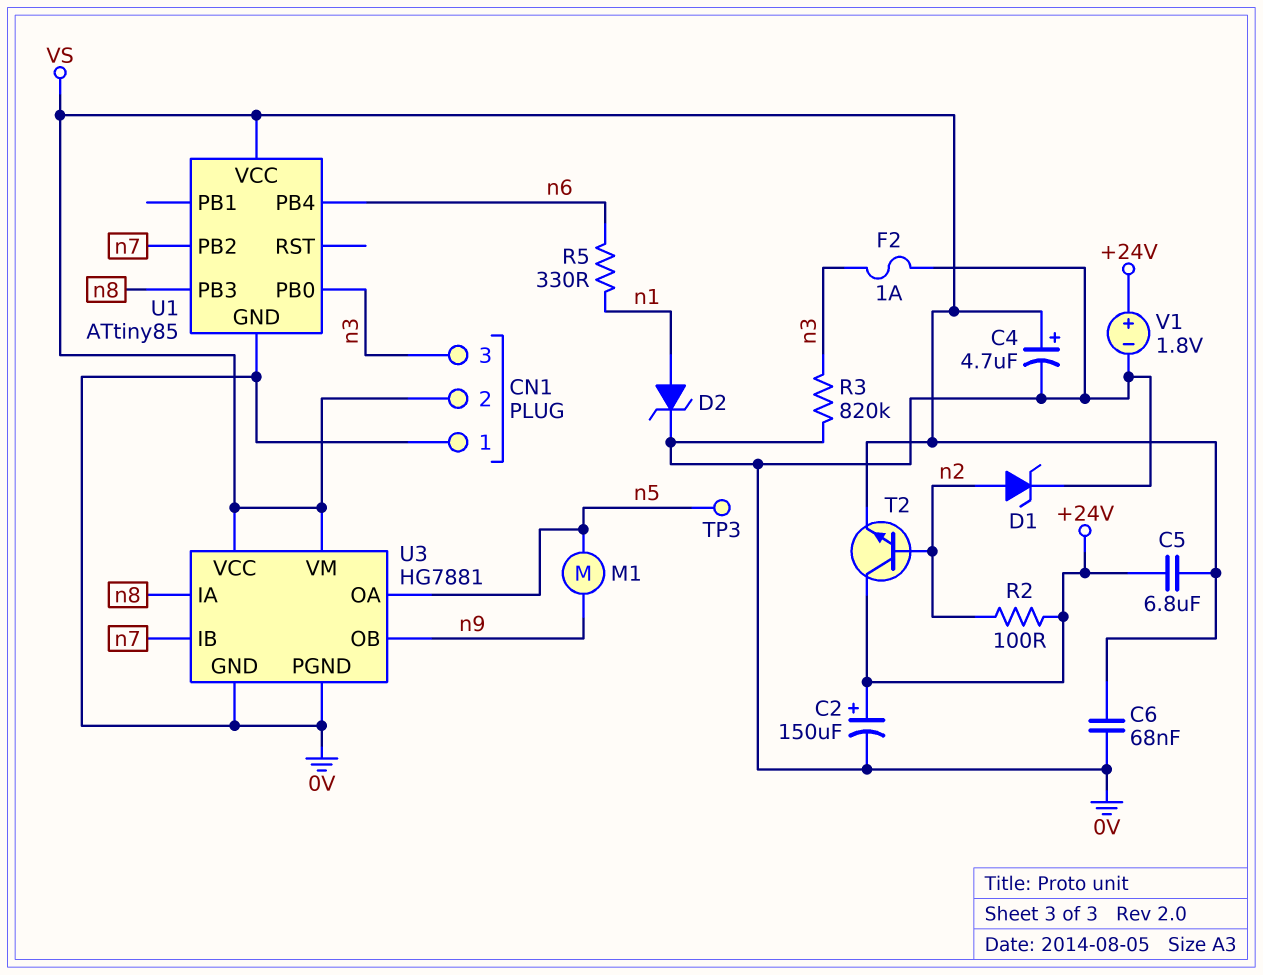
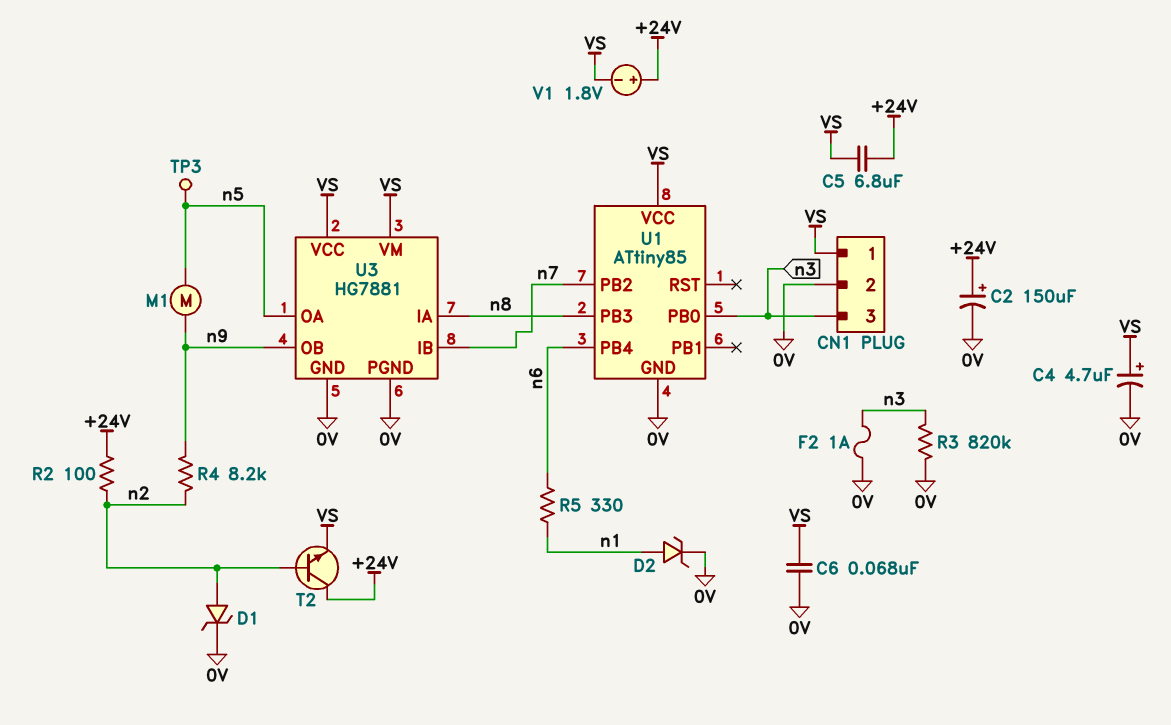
CN1 pin 1: 0V -> VS
CN1 pin 2: VS -> 0V
R4: none -> 8.2k (n2, n9)
V1: 1.8V (plus +24V, minus 0V) -> 1.8V (plus +24V, minus VS)

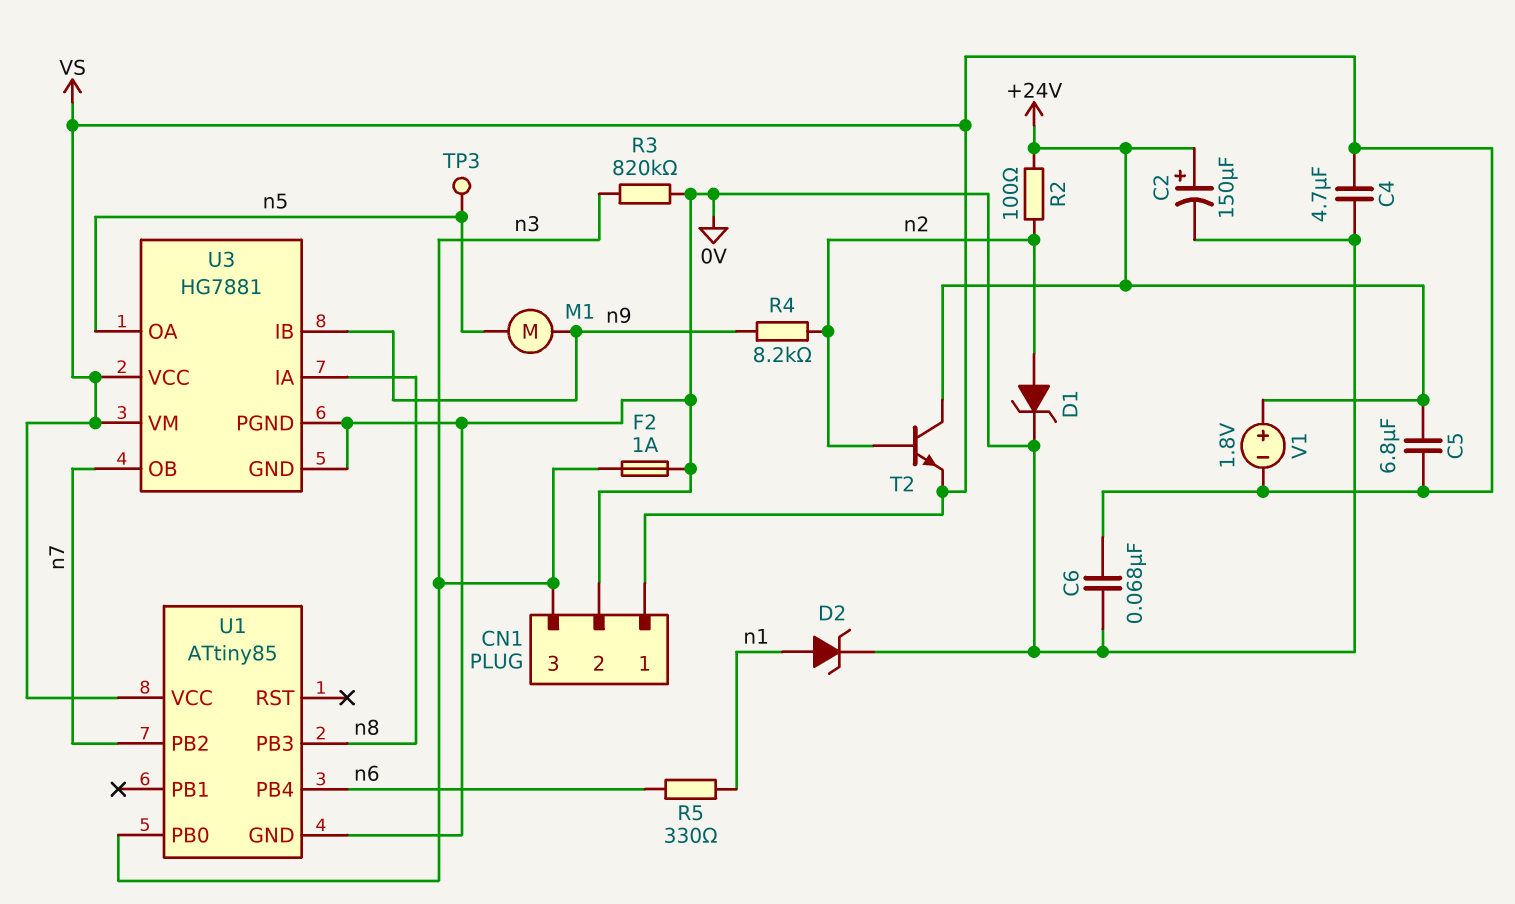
C4: 4.7uF (plus VS, minus 0V) -> 4.7uF (0V, VS)
U3 pin IB: n7 -> n9
U3 pin OB: n9 -> n7

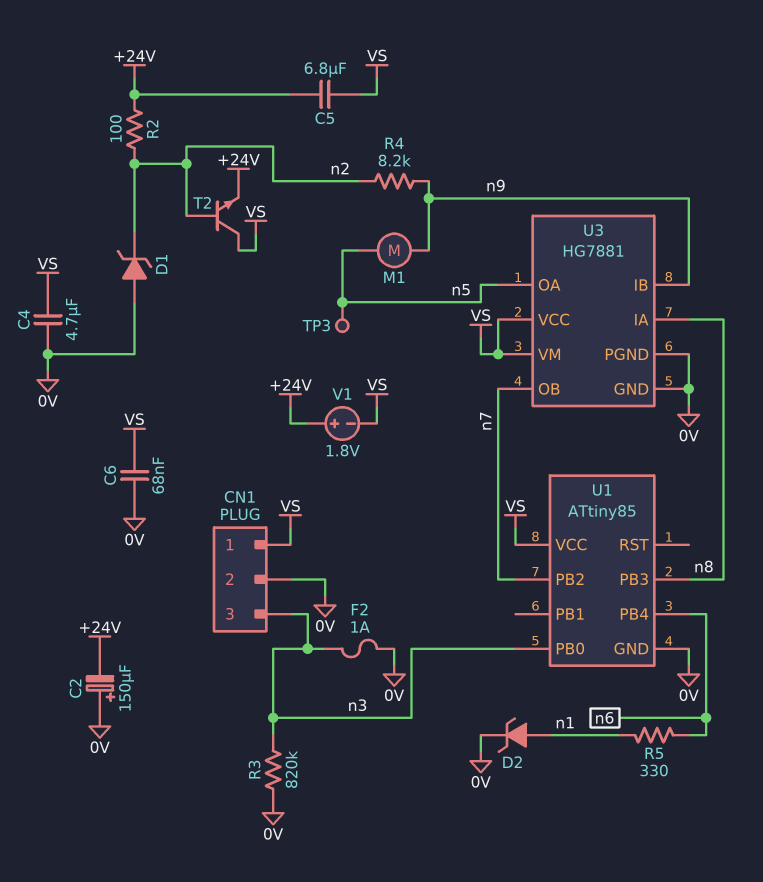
C2: 150uF (plus +24V, minus 0V) -> 150uF (plus 0V, minus +24V)
D1: zener (A n2, K 0V) -> zener (A 0V, K n2)
T2: NPN (B n2, C +24V, E VS) -> NPN (B n2, C VS, E +24V)

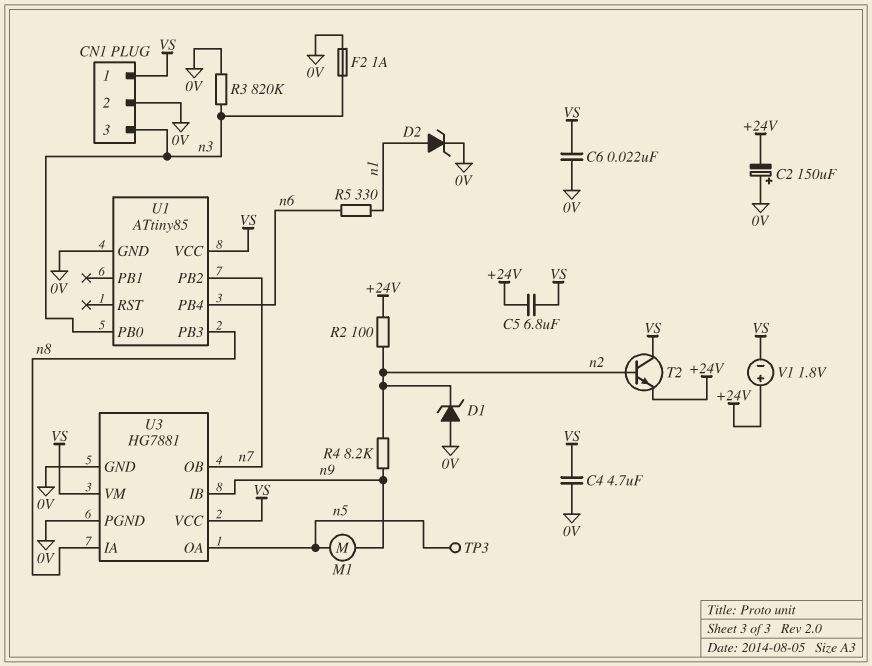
C6: 68nF (0V, VS) -> 22nF (0V, VS)

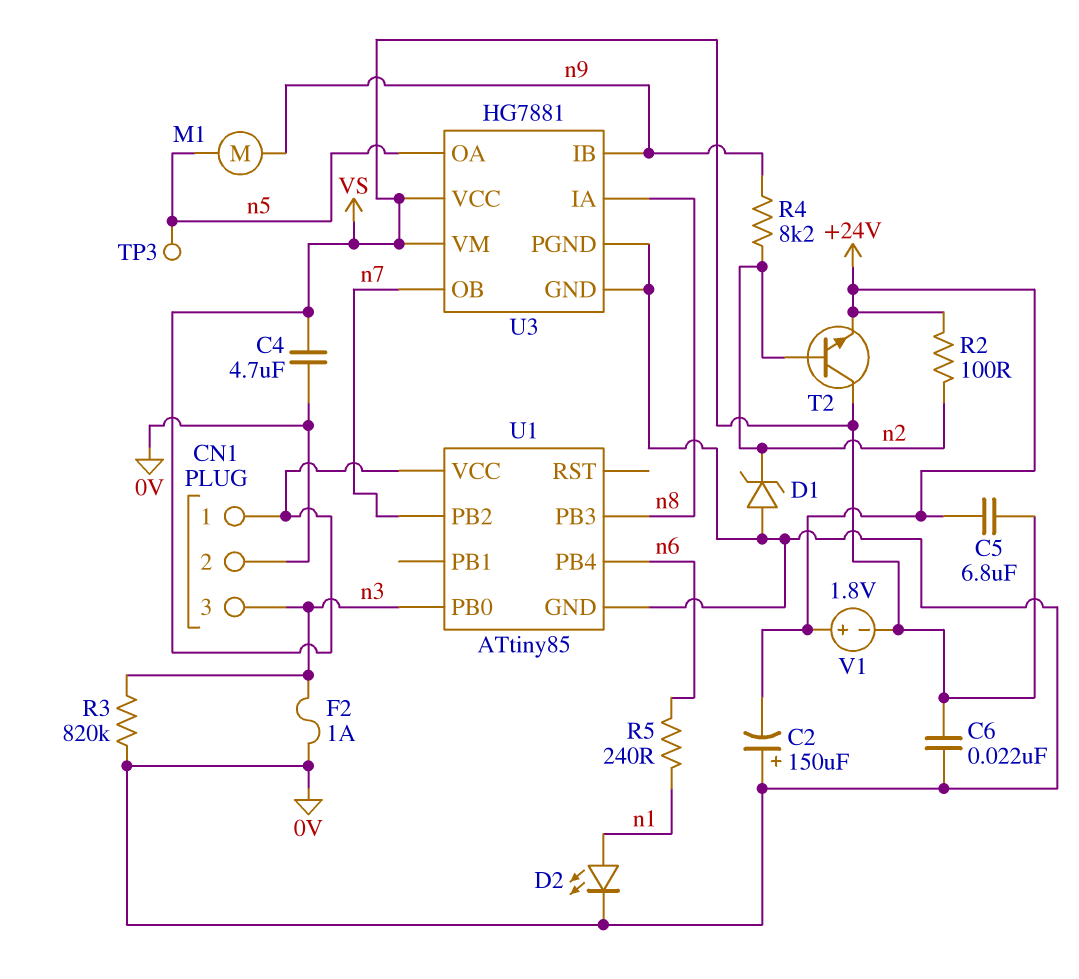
D2: zener (A n1, K 0V) -> LED (A n1, K 0V)
R5: 330 (n1, n6) -> 240 (n1, n6)

